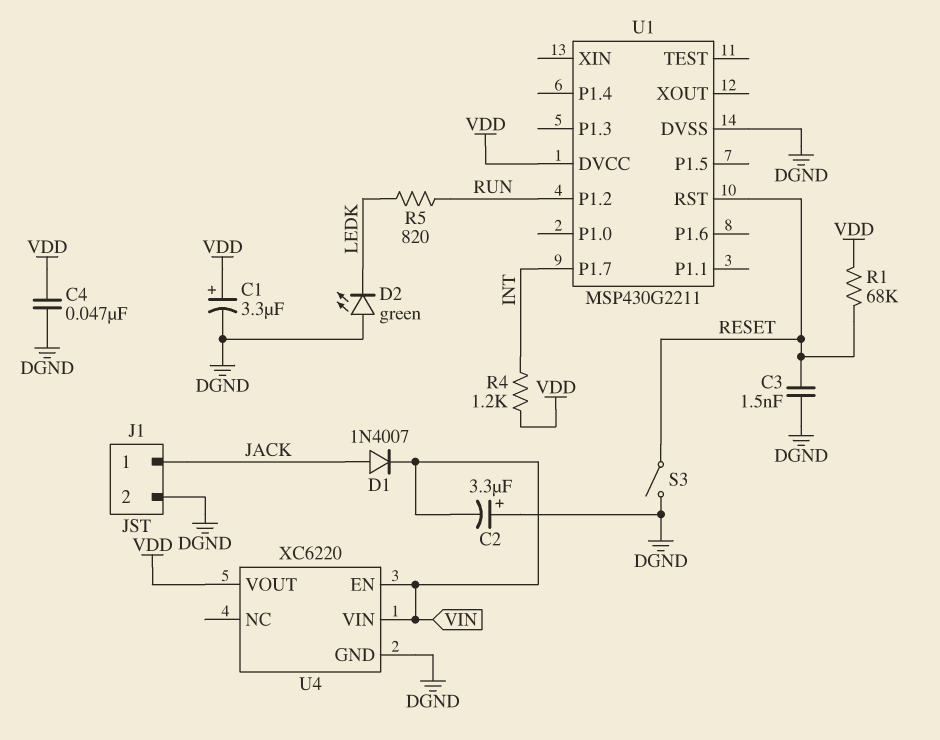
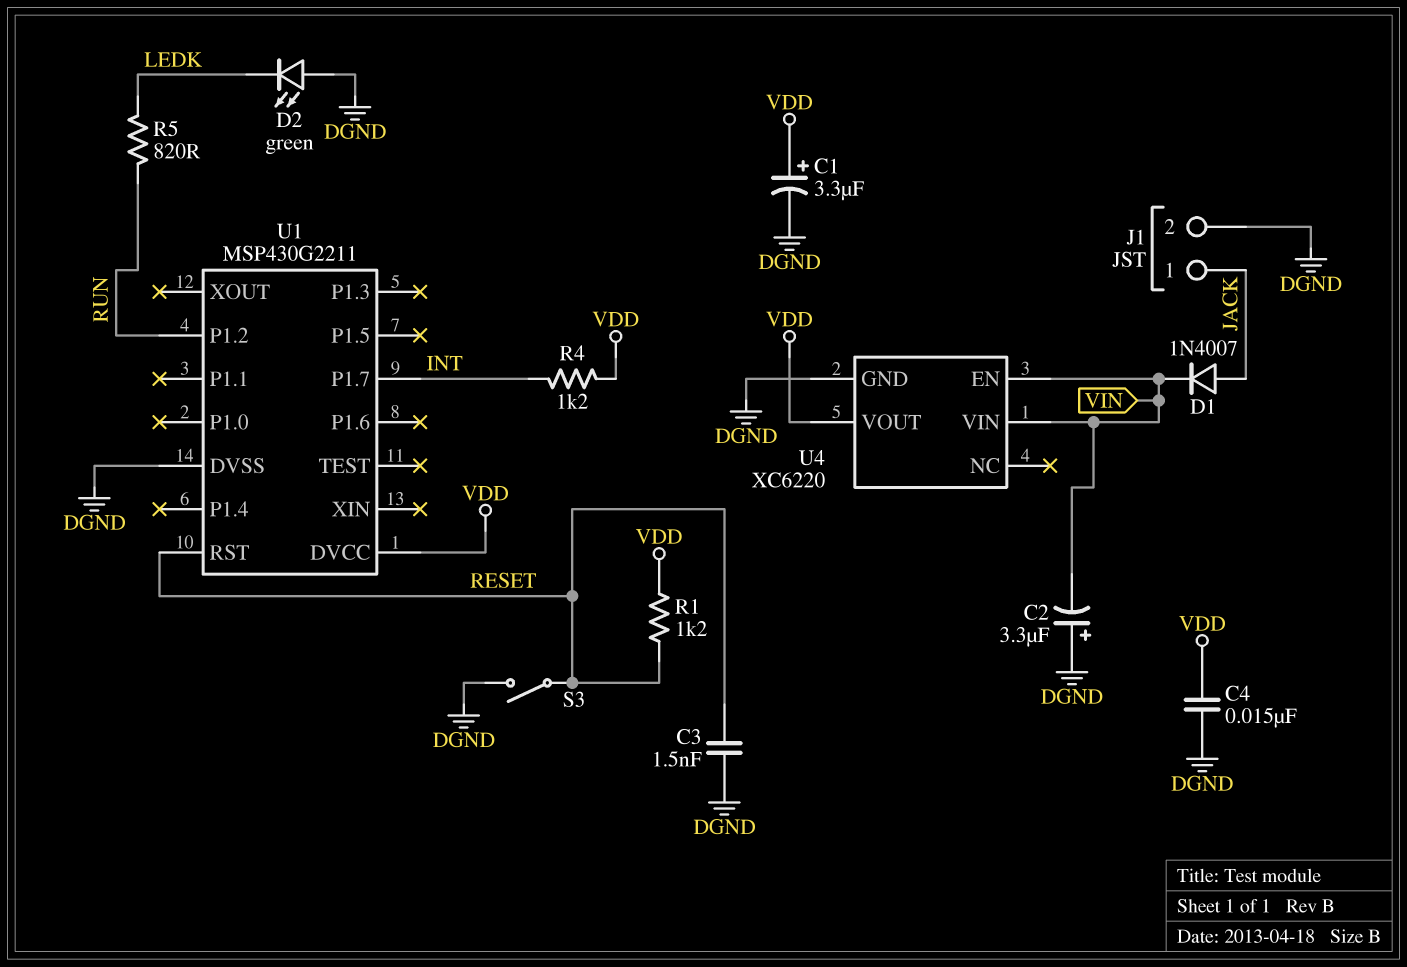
C4: 47nF (DGND, VDD) -> 15nF (DGND, VDD)
R1: 68k (RESET, VDD) -> 1.2k (RESET, VDD)

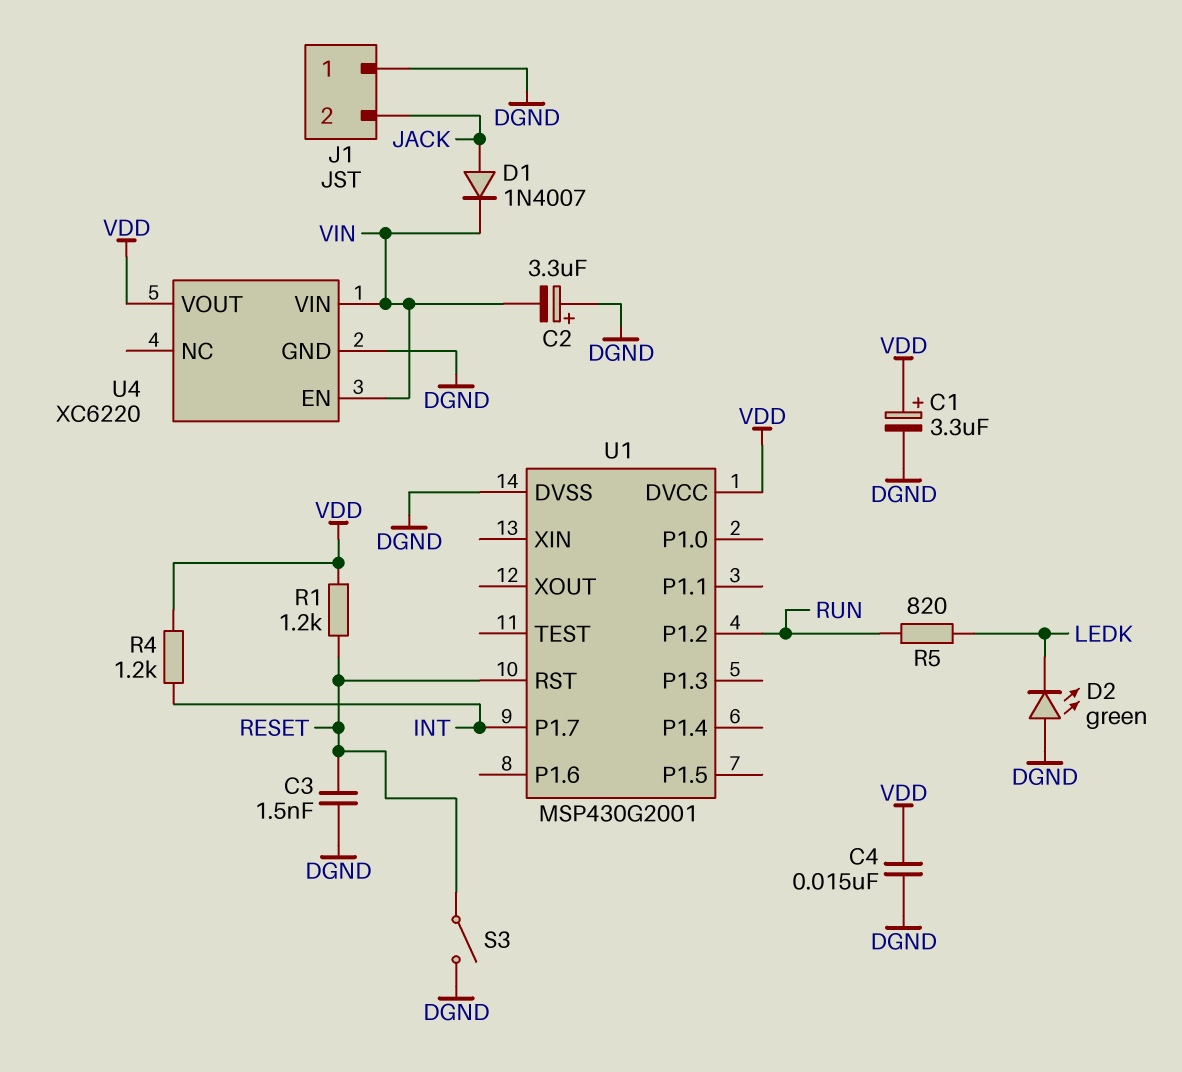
J1 pin 1: JACK -> DGND
J1 pin 2: DGND -> JACK
U1: MSP430G2211 -> MSP430G2001

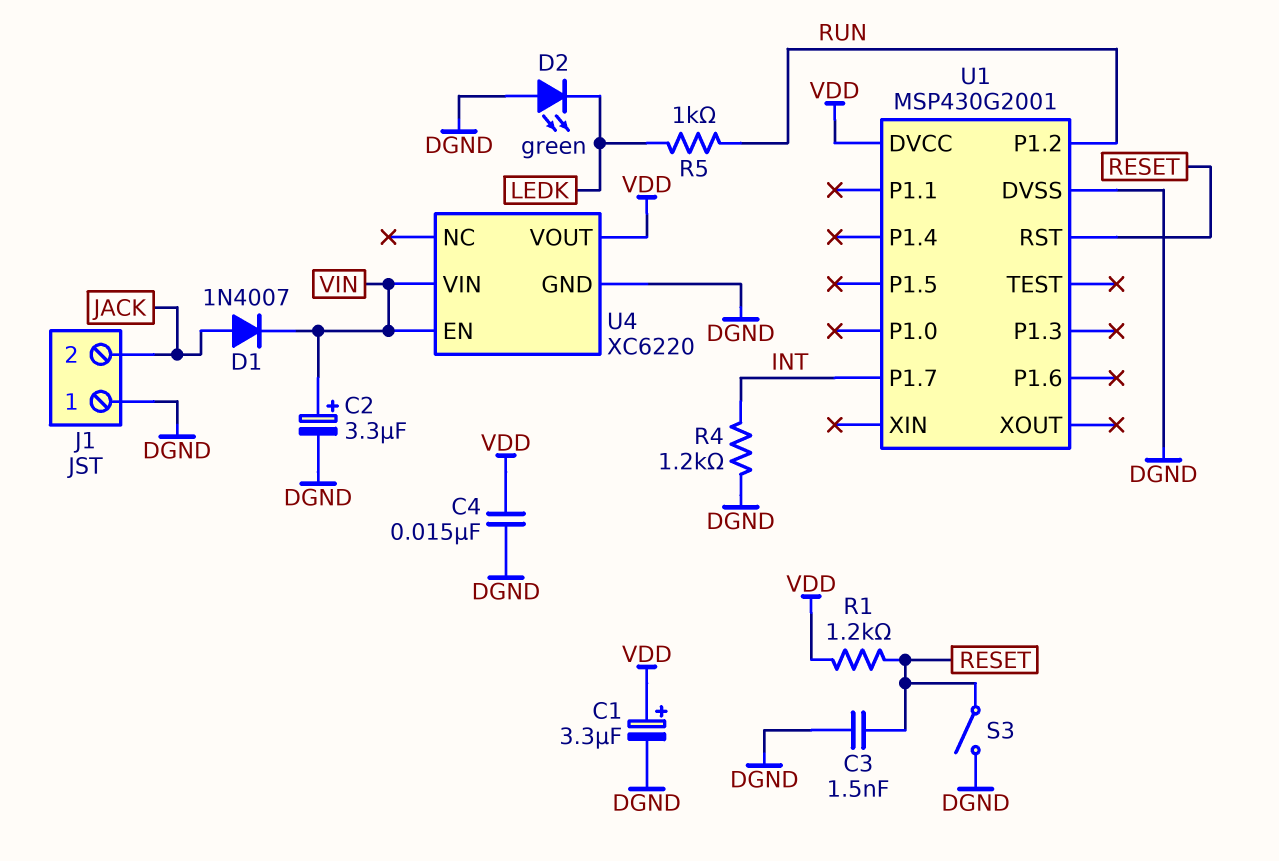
C2: 3.3uF (plus DGND, minus VIN) -> 3.3uF (plus VIN, minus DGND)
R4: 1.2k (INT, VDD) -> 1.2k (DGND, INT)
R5: 820 (LEDK, RUN) -> 1k (LEDK, RUN)

